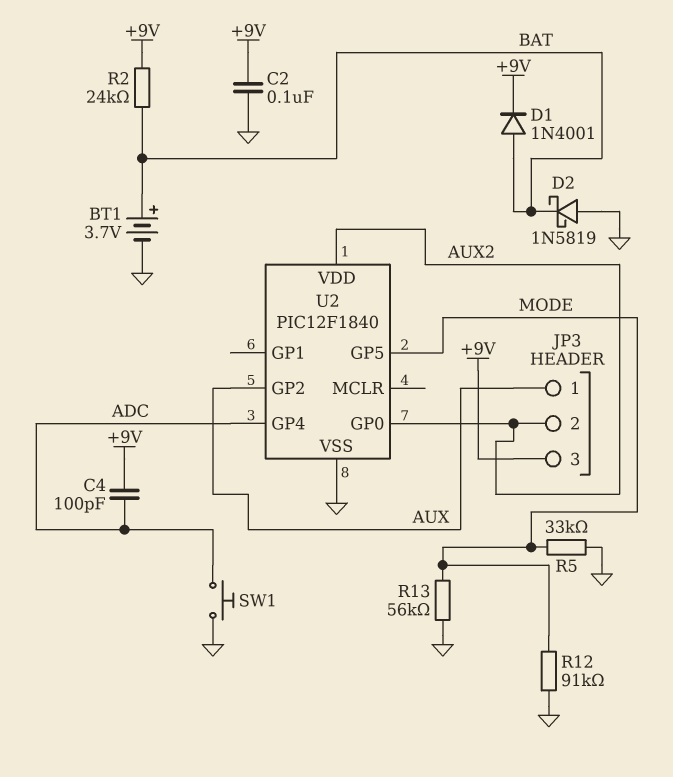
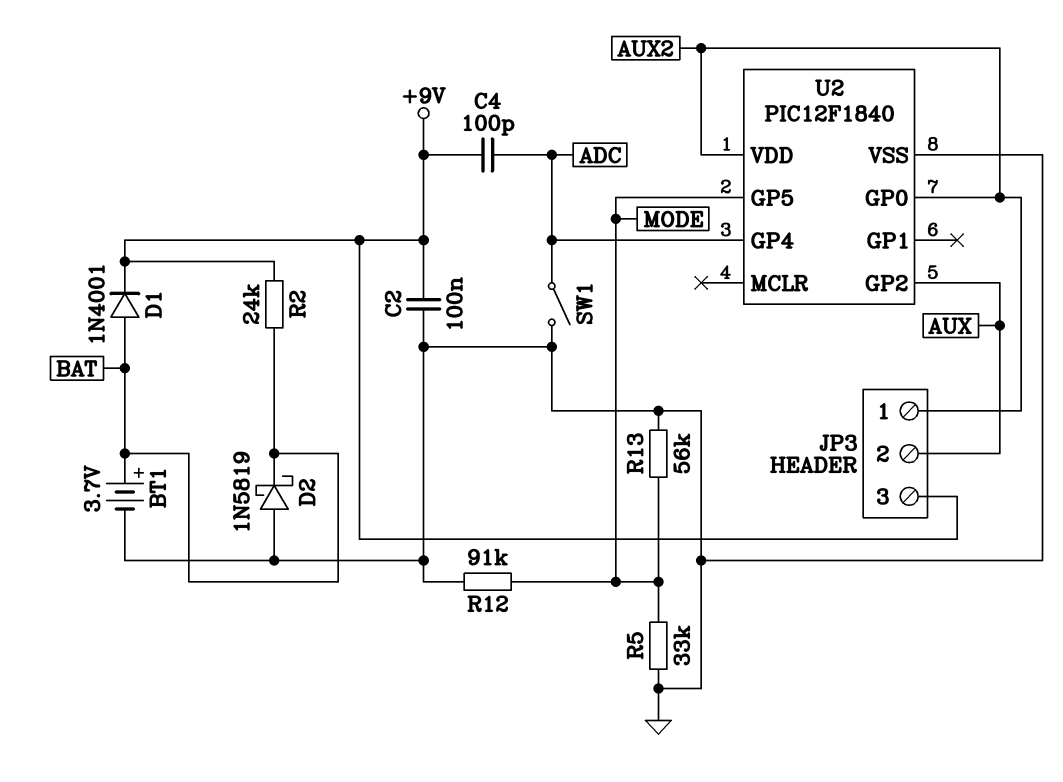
JP3 pin 1: AUX -> AUX2
JP3 pin 2: AUX2 -> AUX
SW1: button (ADC, GND) -> switch (ADC, GND)

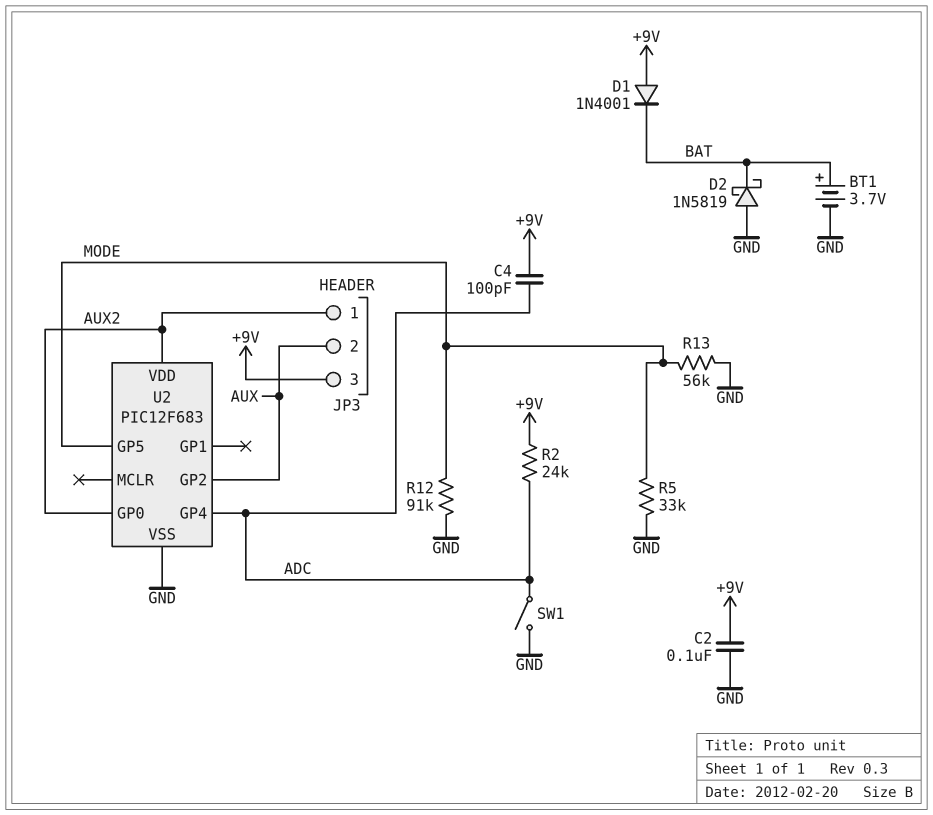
D1: diode 1N4001 (A BAT, K +9V) -> diode 1N4001 (A +9V, K BAT)
R2: 24k (+9V, BAT) -> 24k (+9V, ADC)
U2: PIC12F1840 -> PIC12F683

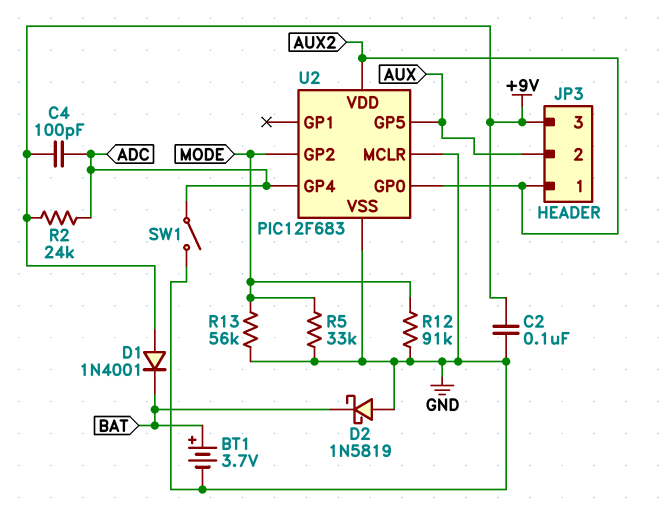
U2 pin GP2: AUX -> MODE
U2 pin GP5: MODE -> AUX
U2 pin MCLR: none -> GND

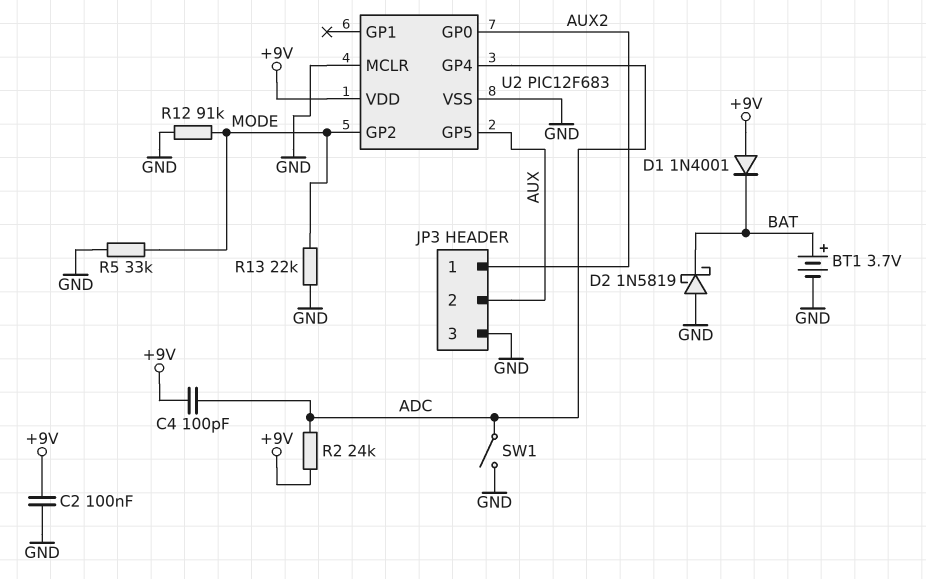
JP3 pin 3: +9V -> GND
R13: 56k (GND, MODE) -> 22k (GND, MODE)
U2 pin VDD: AUX2 -> +9V

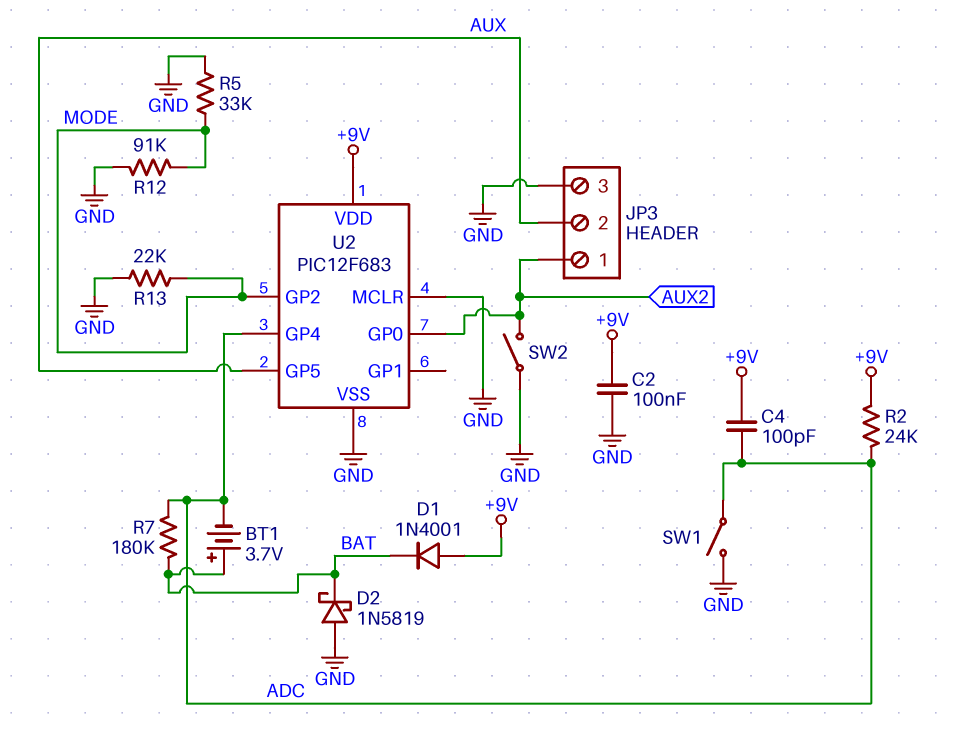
BT1: 3.7V (plus BAT, minus GND) -> 3.7V (plus BAT, minus ADC)
R7: none -> 180k (ADC, BAT)
SW2: none -> switch (AUX2, GND)

